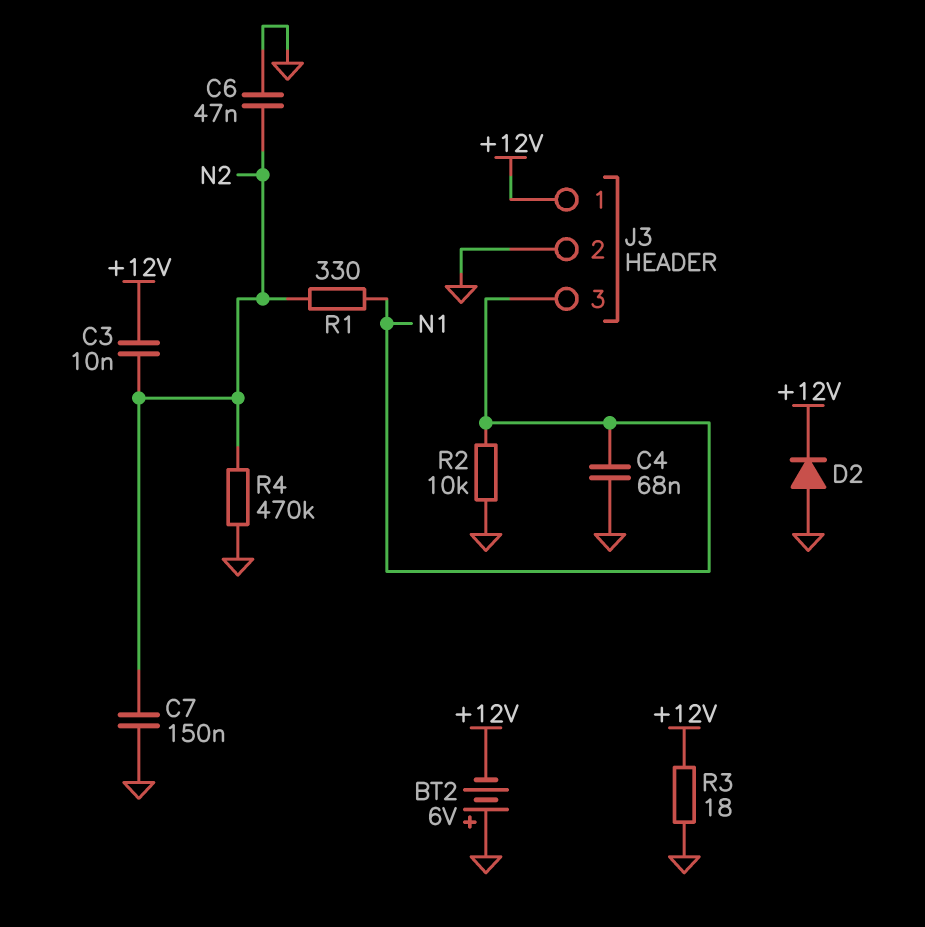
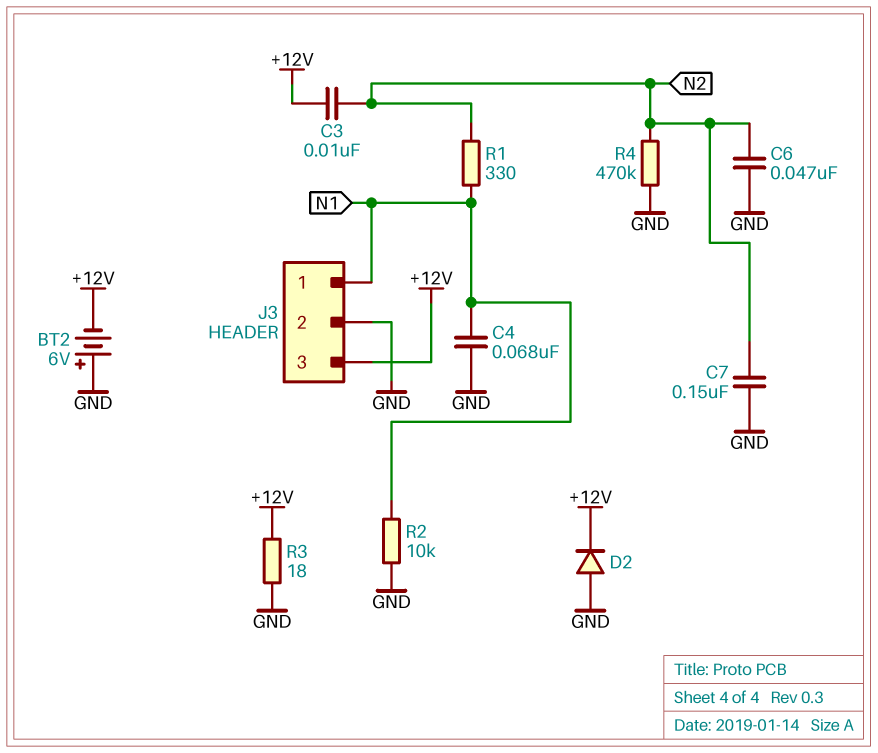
J3 pin 1: +12V -> N1
J3 pin 3: N1 -> +12V

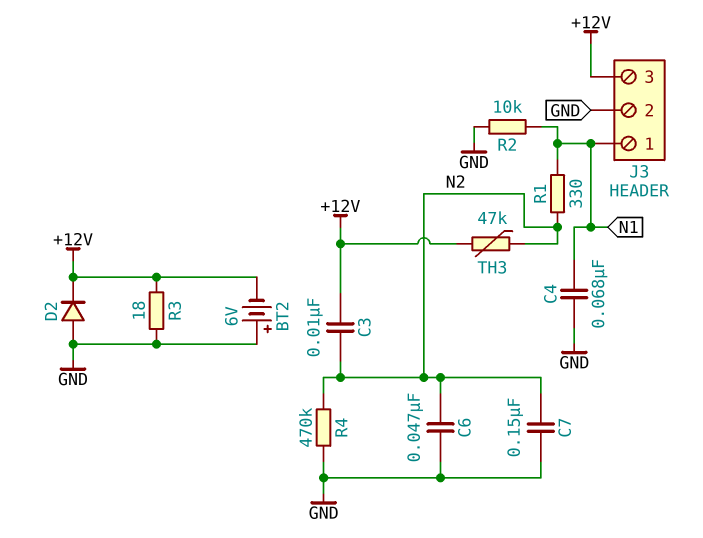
TH3: none -> 47k (+12V, N2)

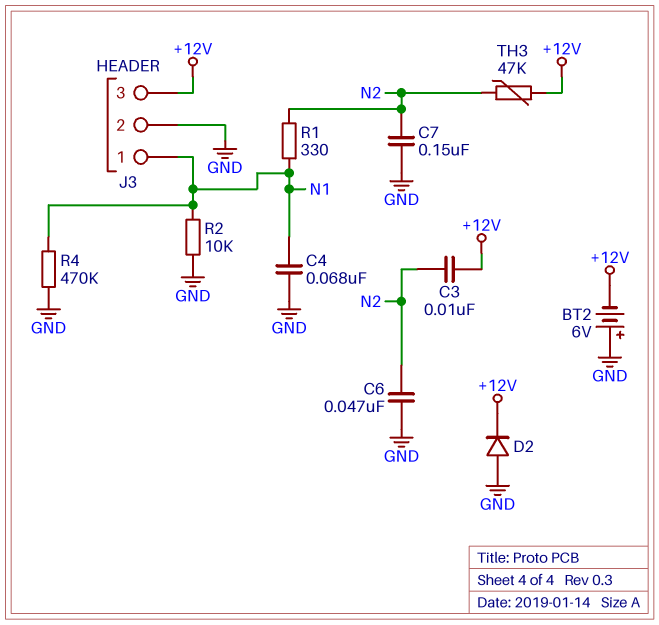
R3: 18 (+12V, GND) -> none
R4: 470k (GND, N2) -> 470k (GND, N1)

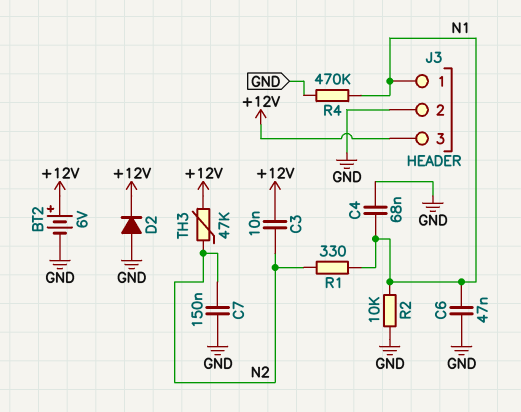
BT2: 6V (plus GND, minus +12V) -> 6V (plus +12V, minus GND)
C6: 47nF (GND, N2) -> 47nF (GND, N1)

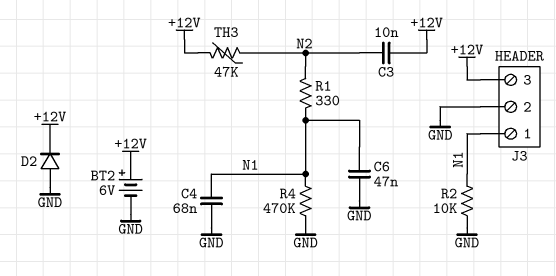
C7: 150nF (GND, N2) -> none

